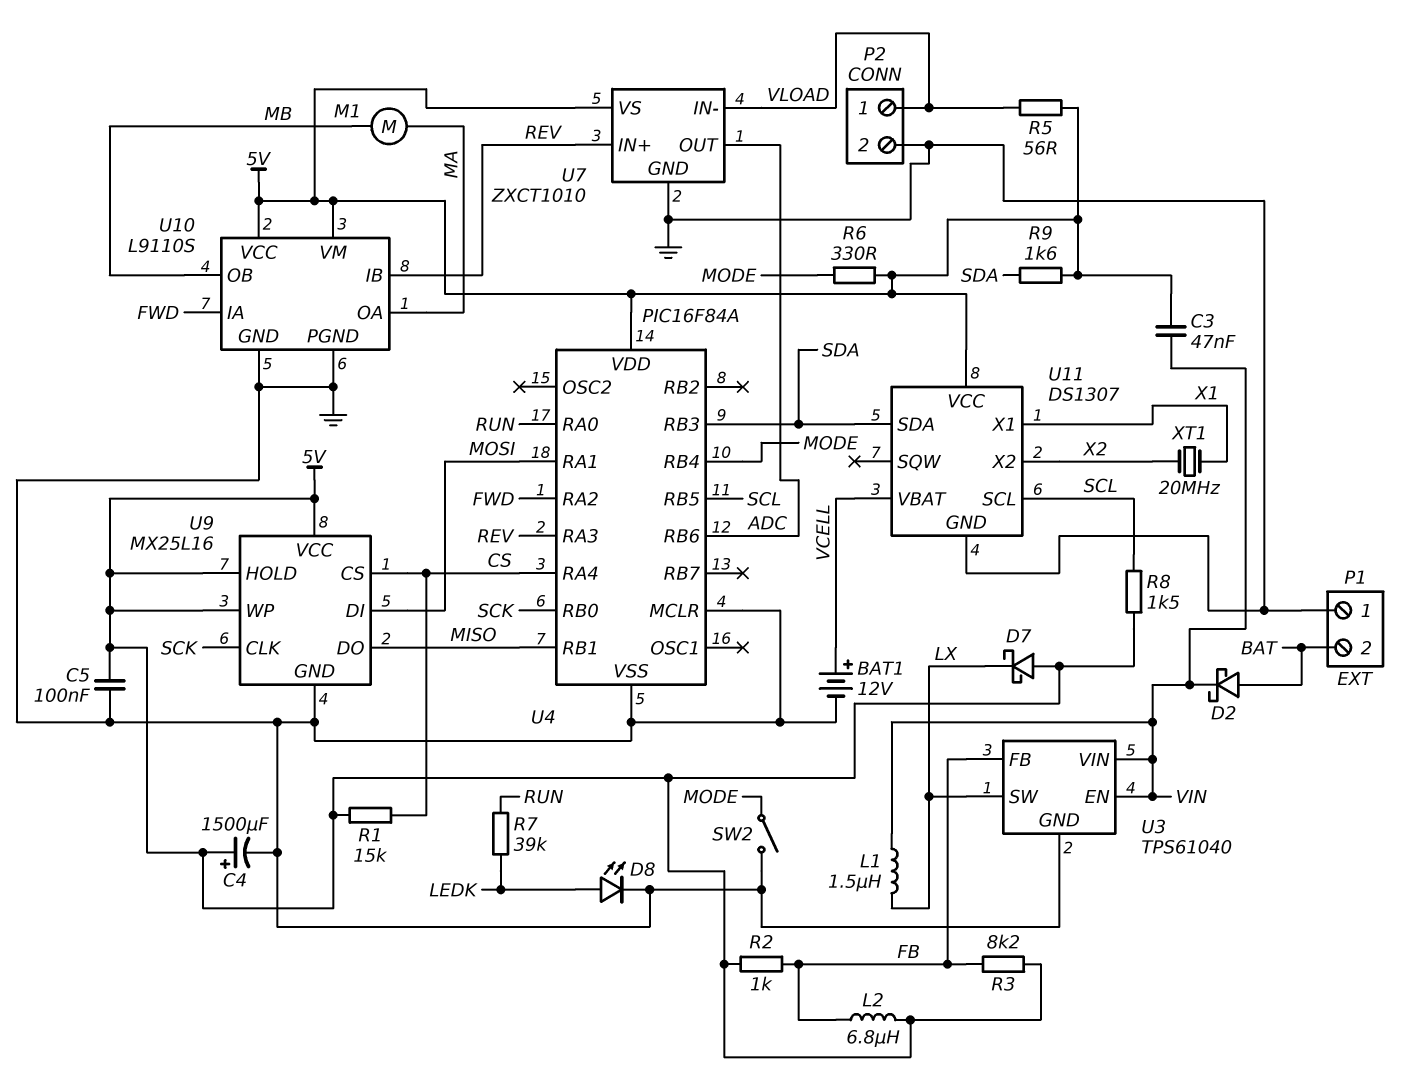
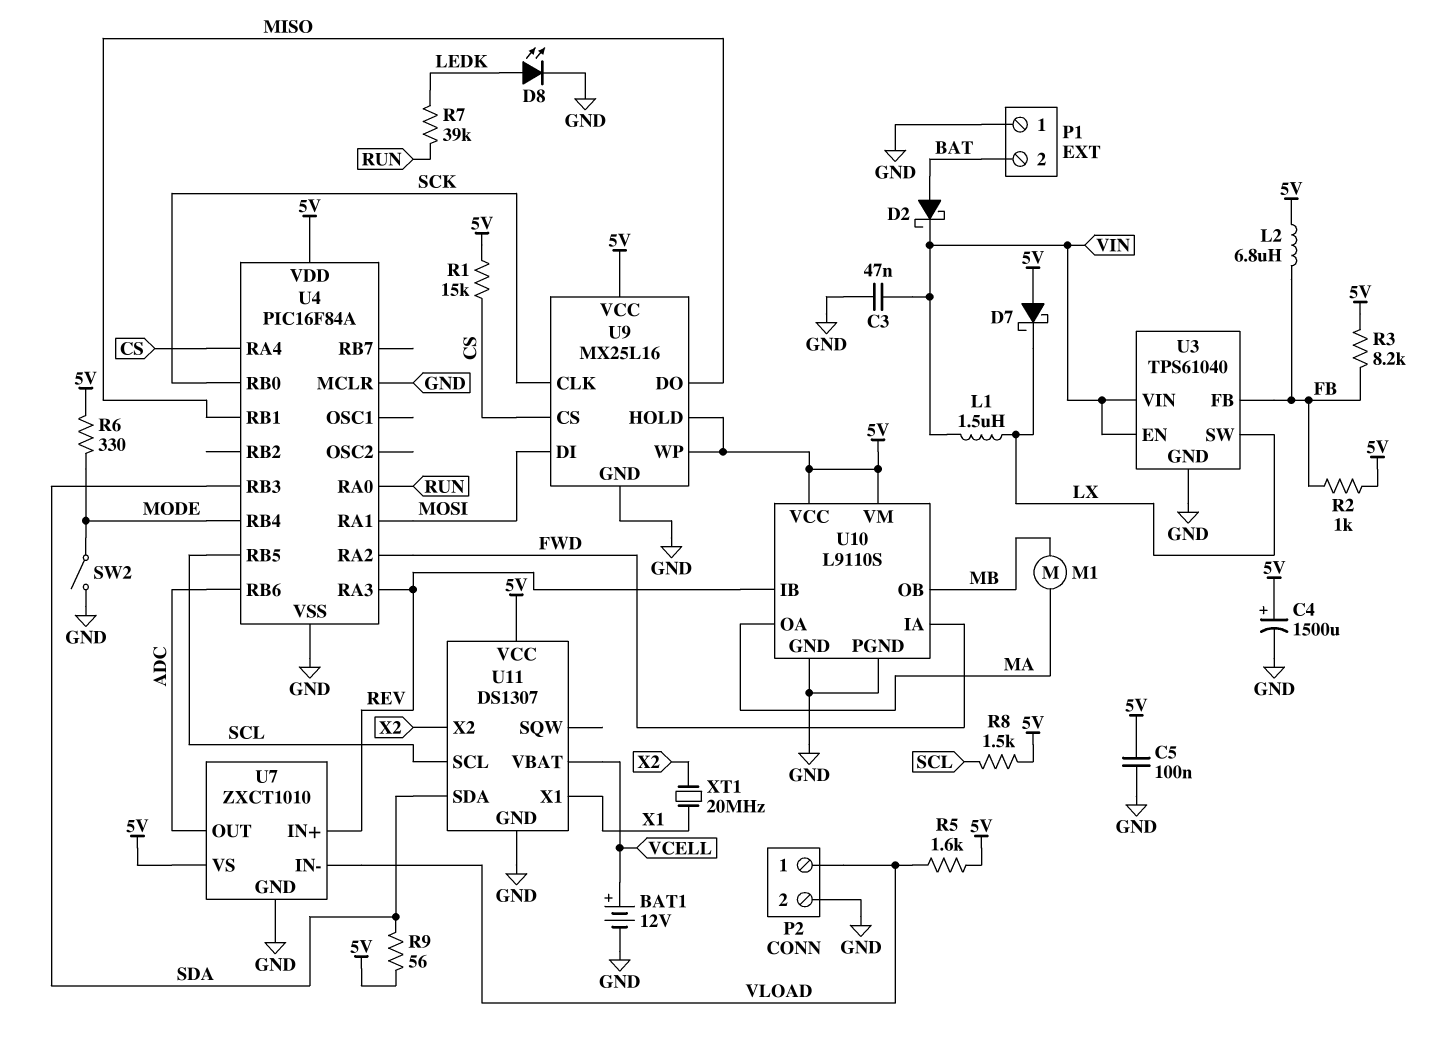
C3: 47nF (5V, VIN) -> 47nF (GND, VIN)
R5: 56 (5V, VLOAD) -> 1.6k (5V, VLOAD)
R9: 1.6k (5V, SDA) -> 56 (5V, SDA)

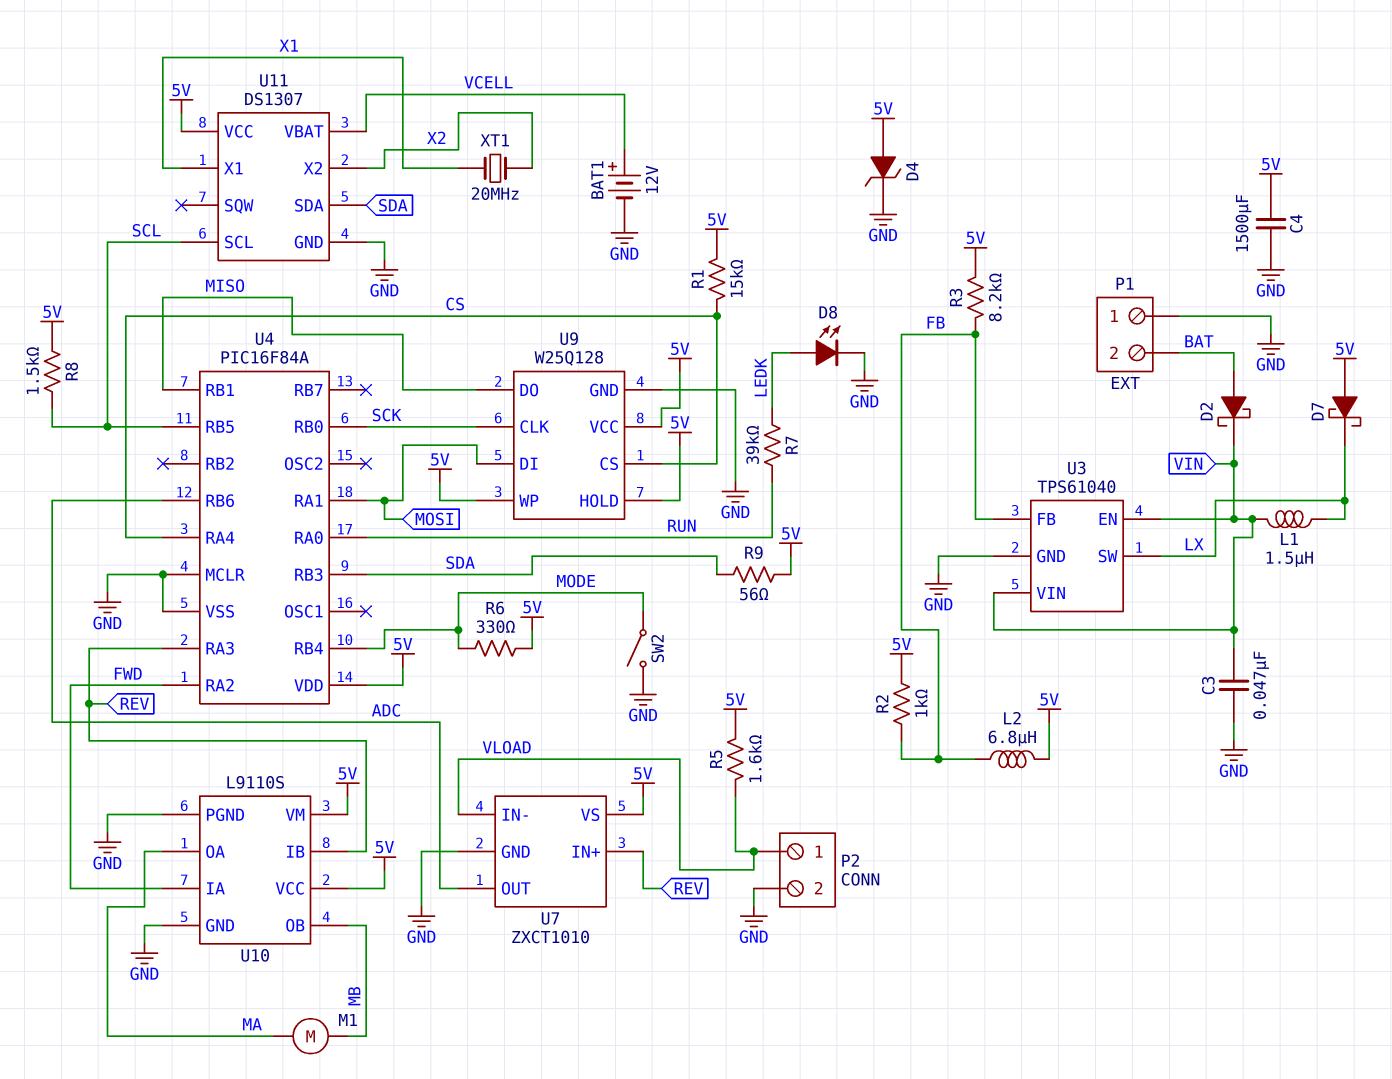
C4: 1500uF (plus 5V, minus GND) -> 1500uF (5V, GND)
C5: 100nF (5V, GND) -> none
D4: none -> zener (A 5V, K GND)
U9: MX25L16 -> W25Q128

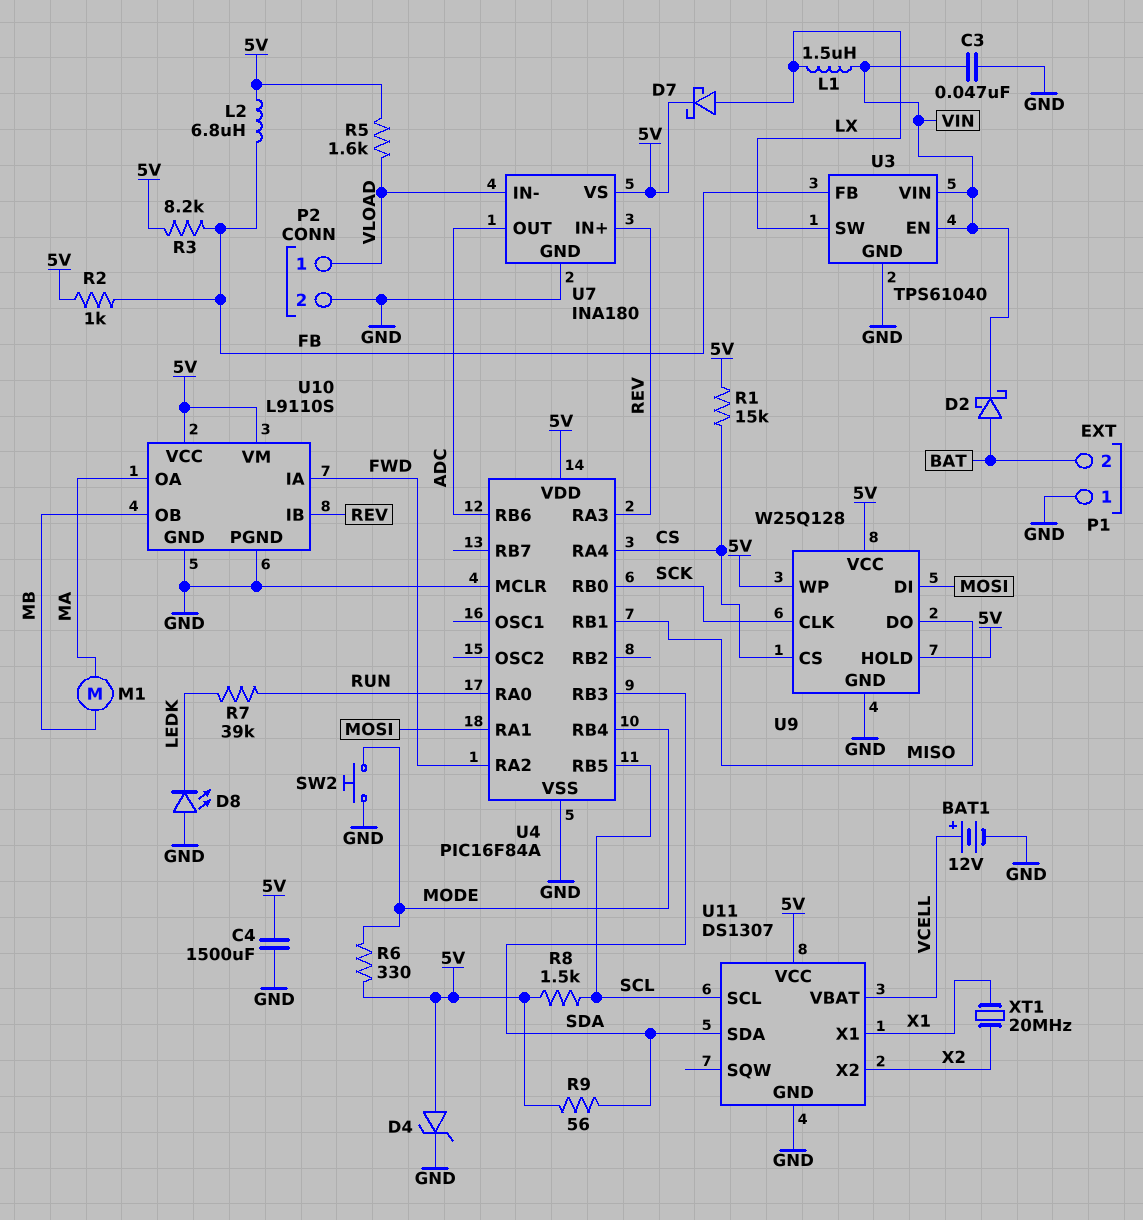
D7: schottky (A 5V, K LX) -> schottky (A LX, K 5V)
D8: LED (A LEDK, K GND) -> LED (A GND, K LEDK)
SW2: switch (GND, MODE) -> button (GND, MODE)
U7: ZXCT1010 -> INA180

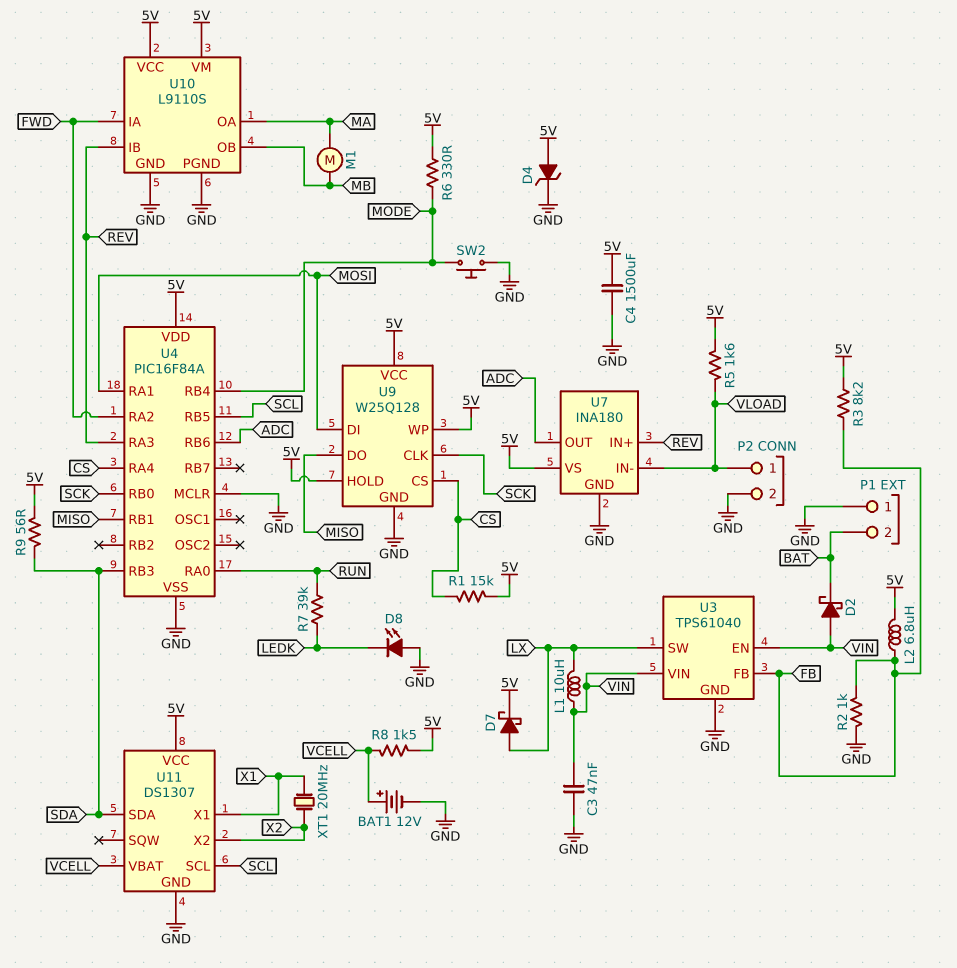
D2: schottky (A BAT, K VIN) -> schottky (A VIN, K BAT)
L1: 1.5uH (LX, VIN) -> 10uH (LX, VIN)
R2: 1k (5V, FB) -> 1k (FB, GND)
R8: 1.5k (5V, SCL) -> 1.5k (5V, VCELL)

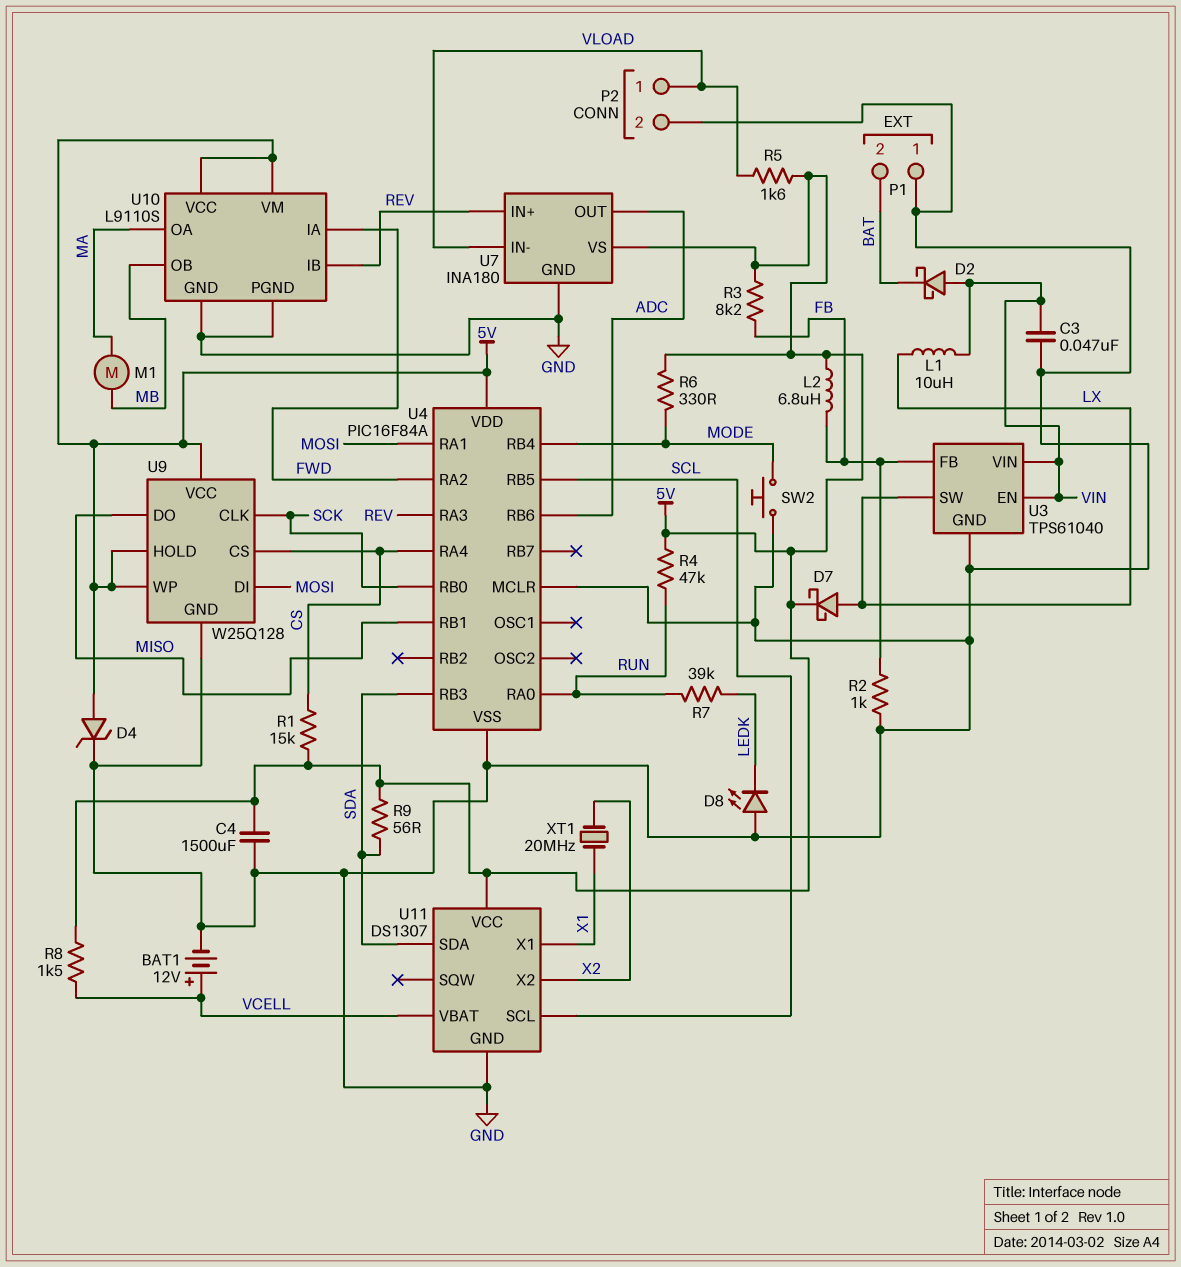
R4: none -> 47k (5V, RUN)

